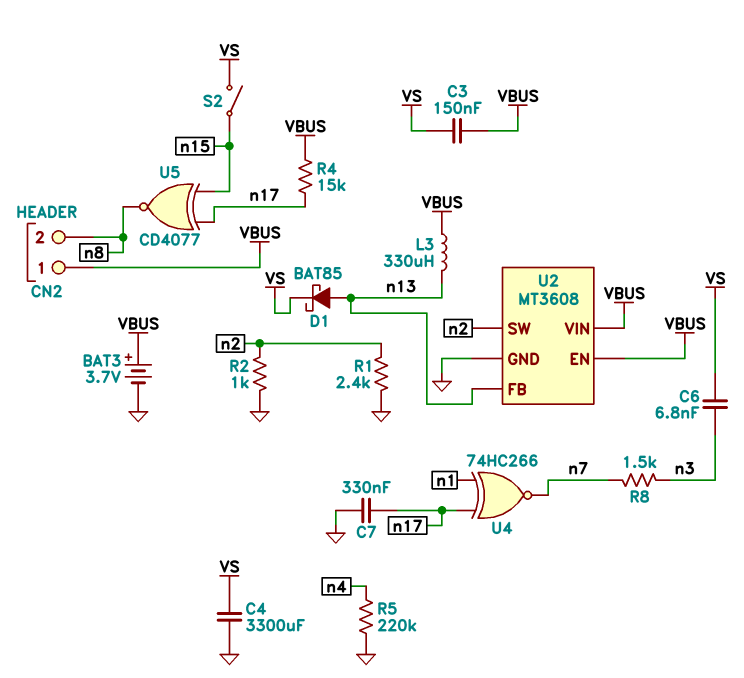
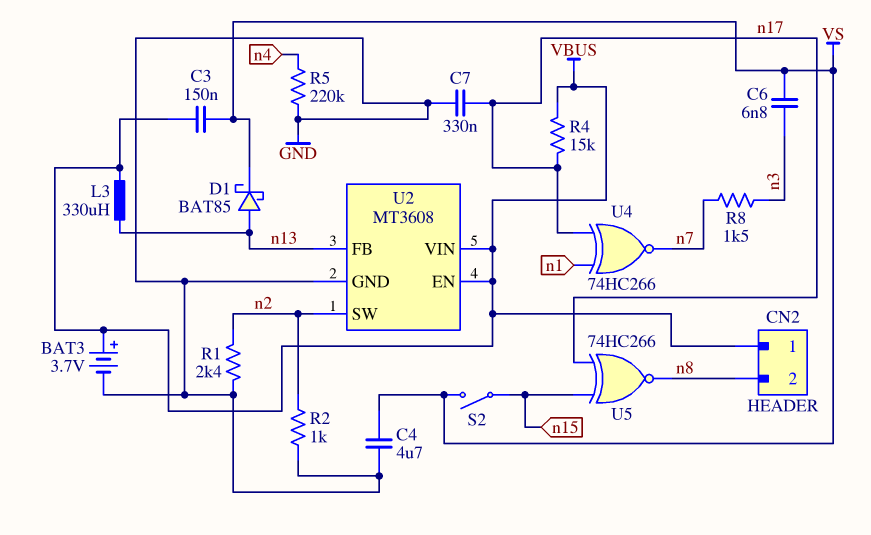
C4: 3300uF (GND, VS) -> 4.7uF (GND, VS)
U5: XNOR CD4077 (in n15, in n17, out n8) -> XNOR 74HC266 (in n15, in n17, out n8)

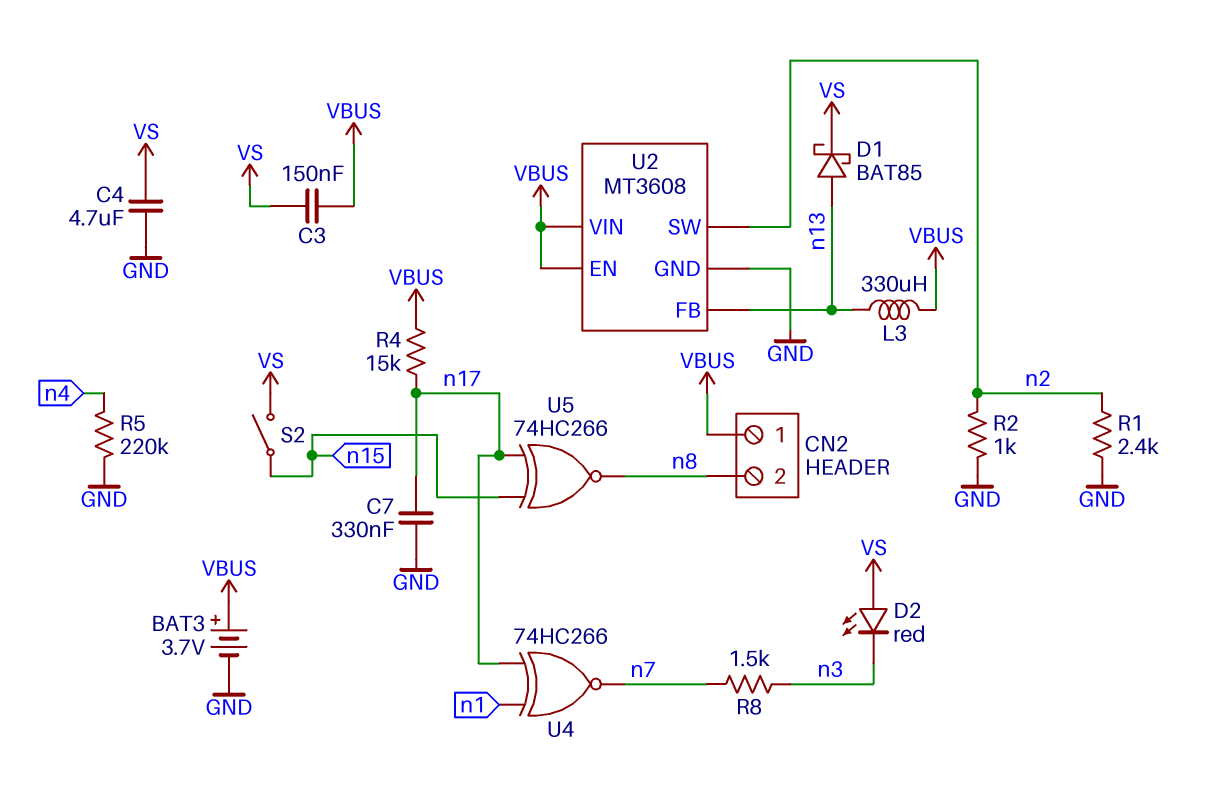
C6: 6.8nF (VS, n3) -> none
D2: none -> LED red (A VS, K n3)

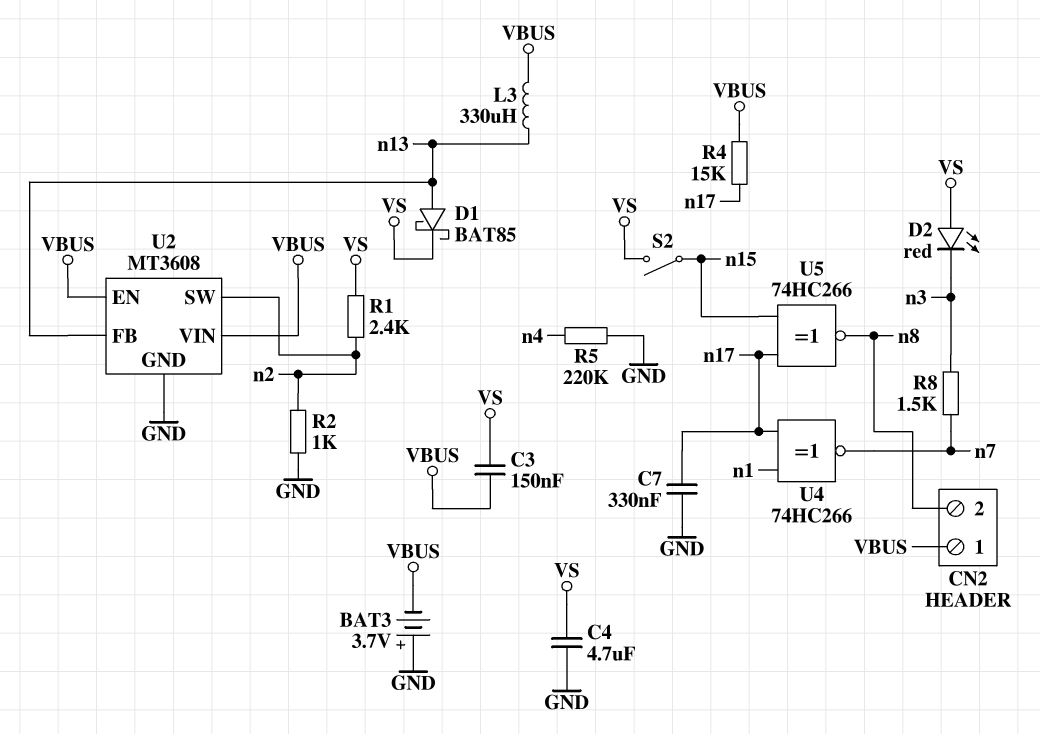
BAT3: 3.7V (plus VBUS, minus GND) -> 3.7V (plus GND, minus VBUS)
R1: 2.4k (GND, n2) -> 2.4k (VS, n2)

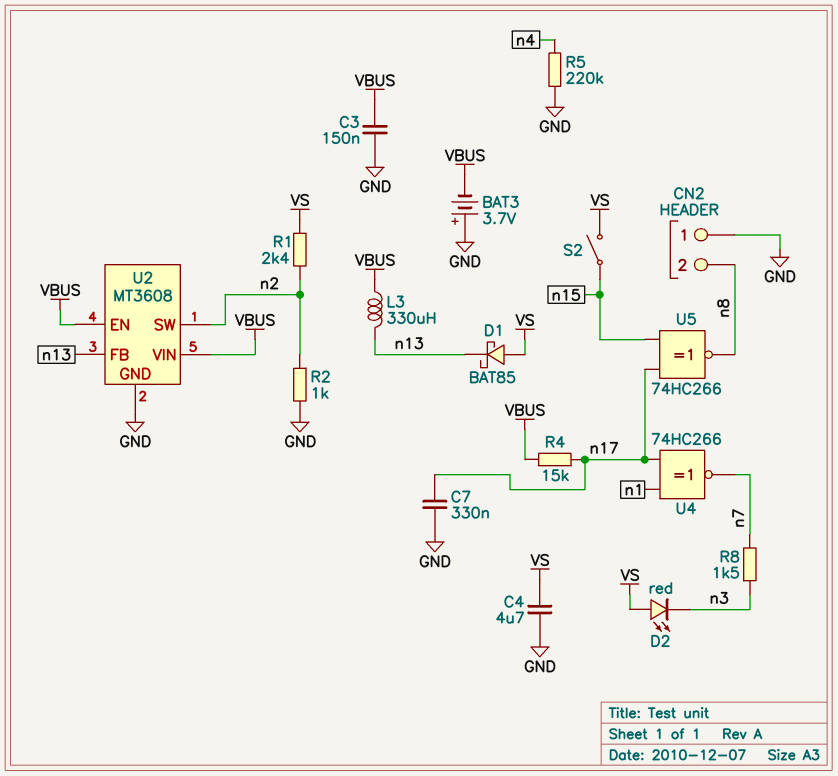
C3: 150nF (VBUS, VS) -> 150nF (GND, VBUS)
CN2 pin 1: VBUS -> GND
D1: schottky BAT85 (A n13, K VS) -> schottky BAT85 (A VS, K n13)

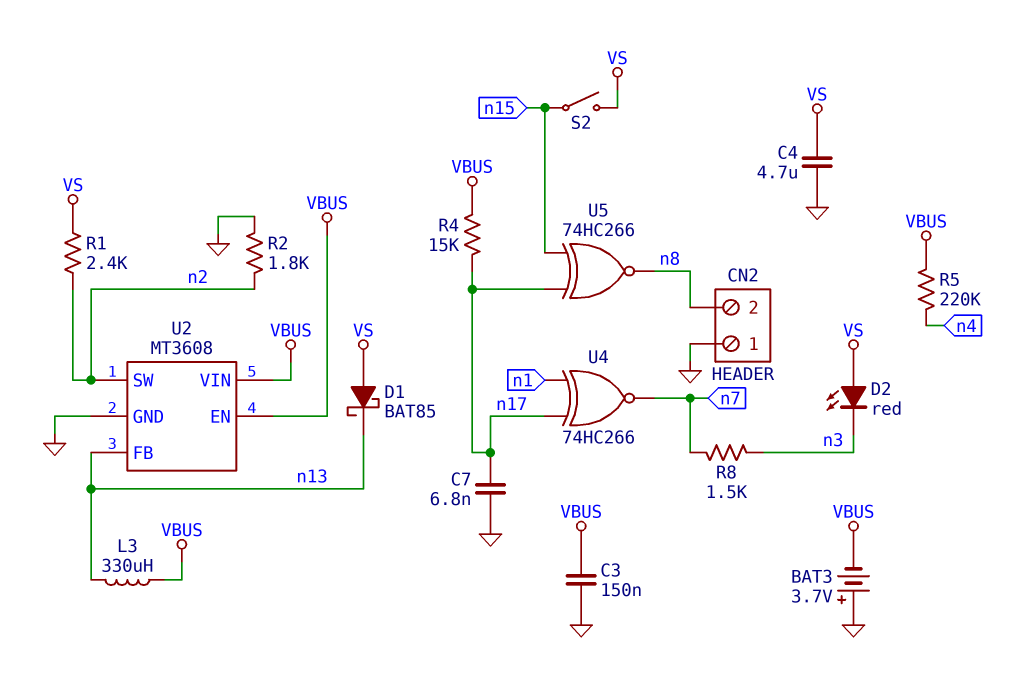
C7: 330nF (GND, n17) -> 6.8nF (GND, n17)
R2: 1k (GND, n2) -> 1.8k (GND, n2)
R5: 220k (GND, n4) -> 220k (VBUS, n4)

